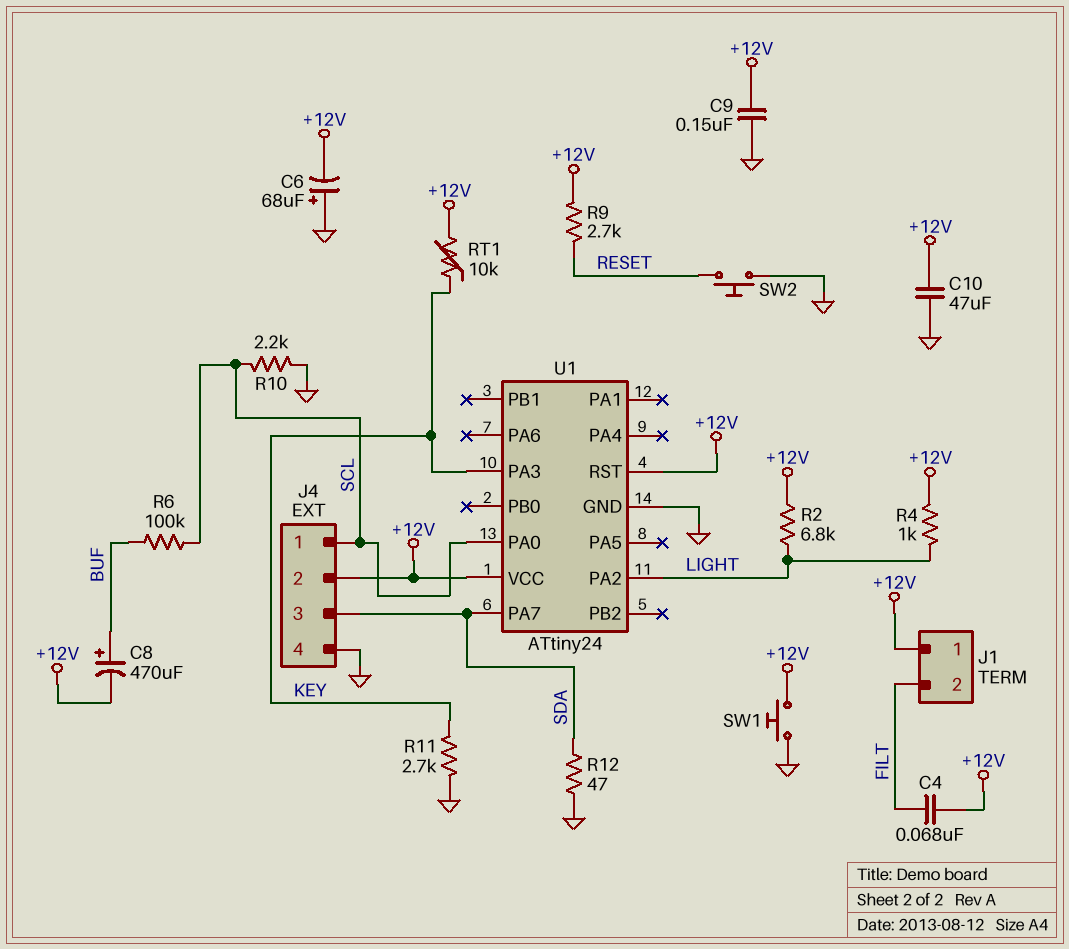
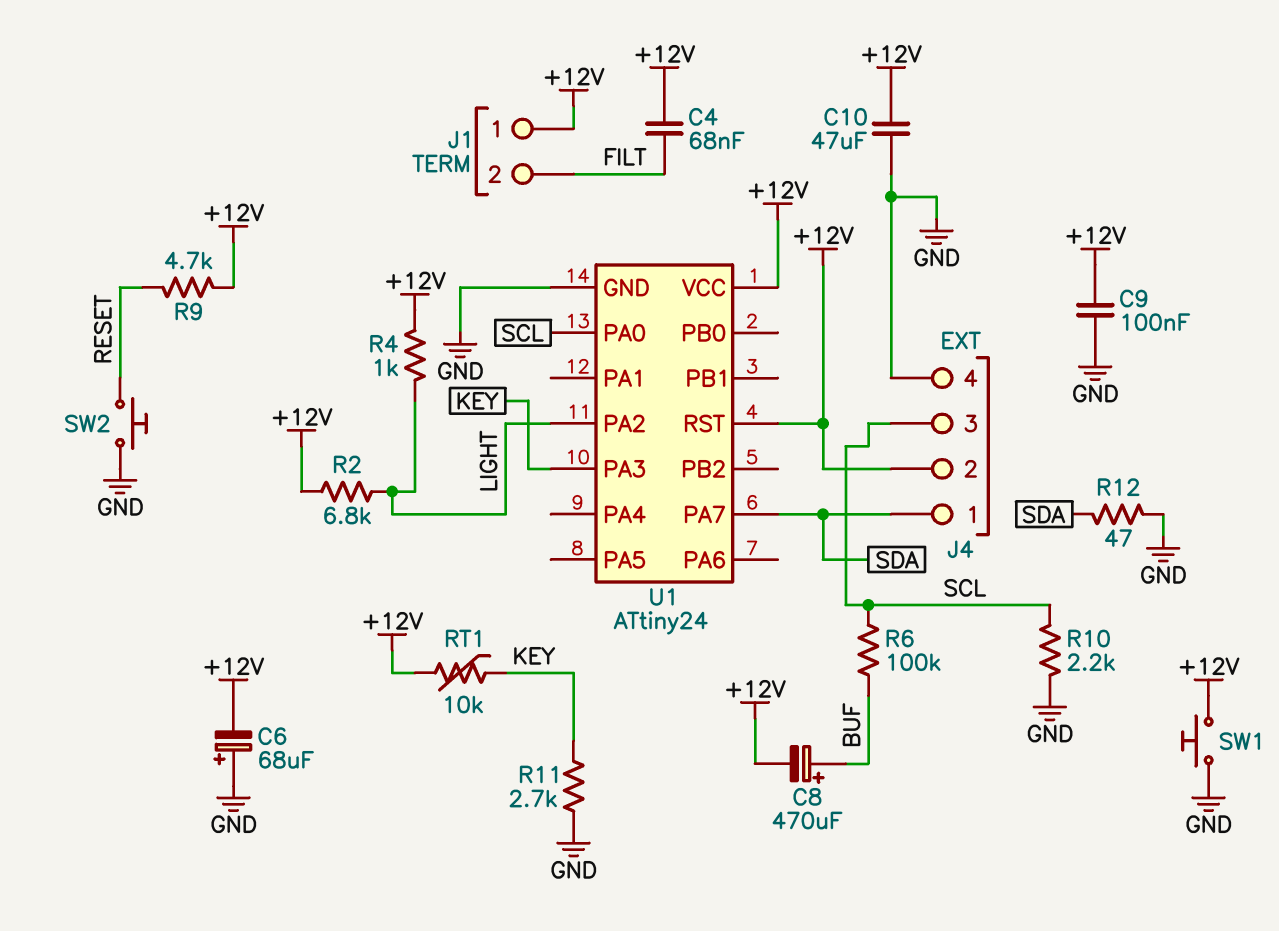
C9: 150nF (+12V, GND) -> 100nF (+12V, GND)
J4 pin 1: SCL -> SDA
J4 pin 3: SDA -> SCL
R9: 2.7k (+12V, RESET) -> 4.7k (+12V, RESET)

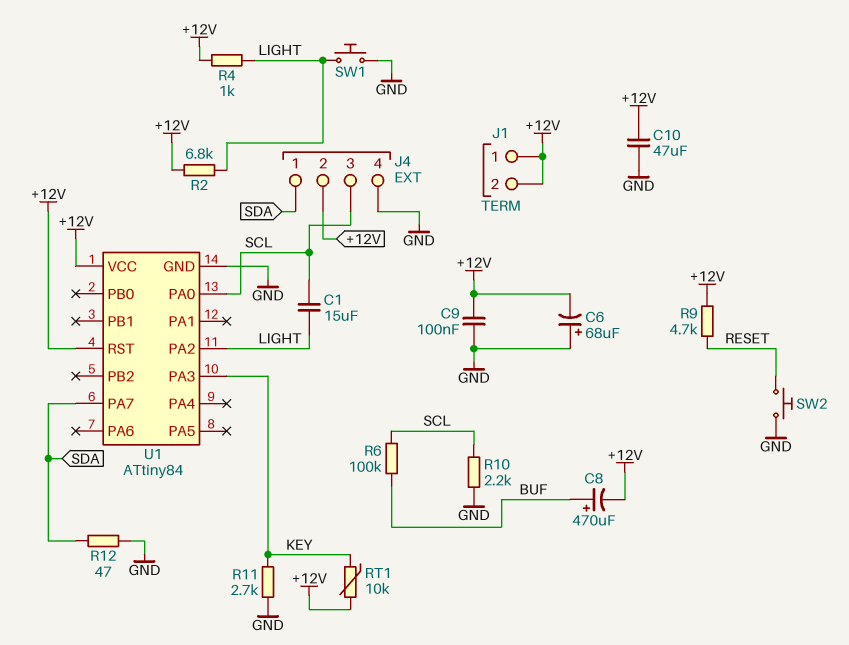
C1: none -> 15uF (LIGHT, SCL)
C4: 68nF (+12V, FILT) -> none
J1 pin 2: FILT -> +12V
SW1: button (+12V, GND) -> button (GND, LIGHT)
U1: ATtiny24 -> ATtiny84

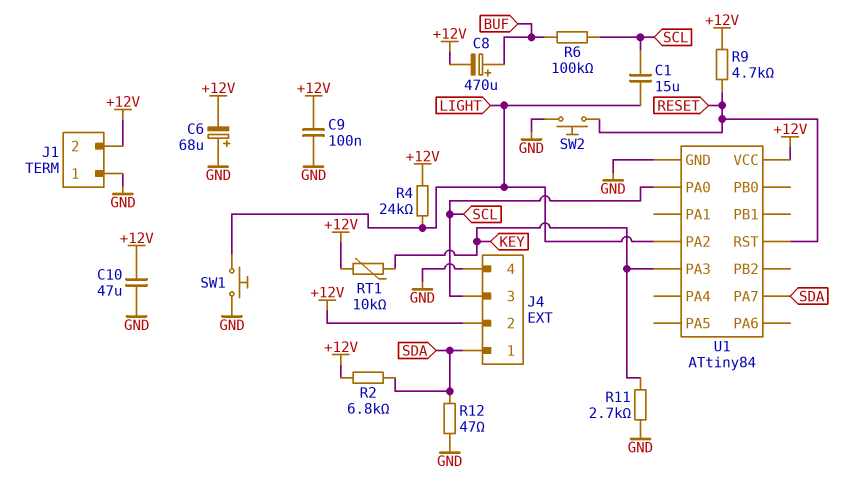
J1 pin 1: +12V -> GND
R2: 6.8k (+12V, LIGHT) -> 6.8k (+12V, SDA)
R4: 1k (+12V, LIGHT) -> 24k (+12V, LIGHT)
R10: 2.2k (GND, SCL) -> none
U1 pin RST: +12V -> RESET

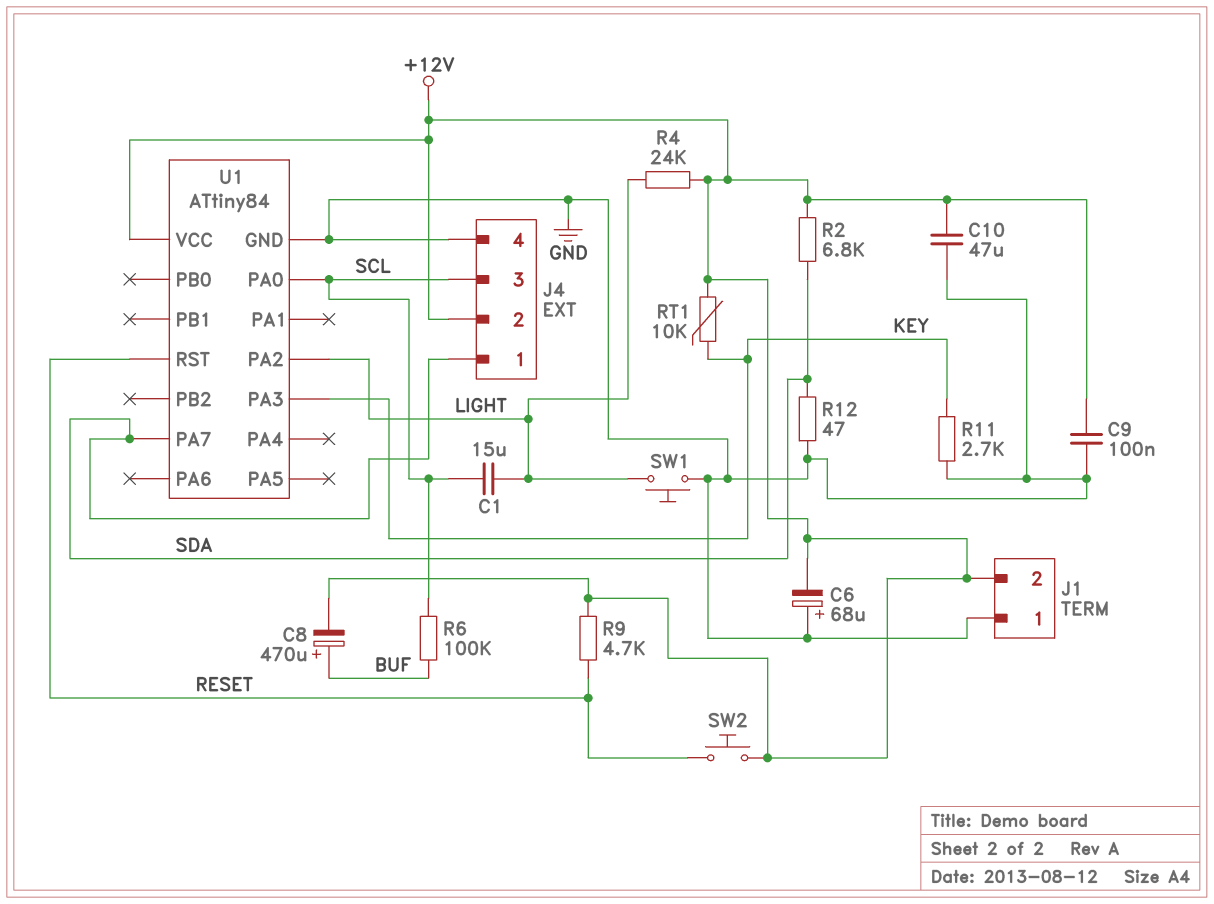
SW2: button (GND, RESET) -> button (+12V, RESET)

